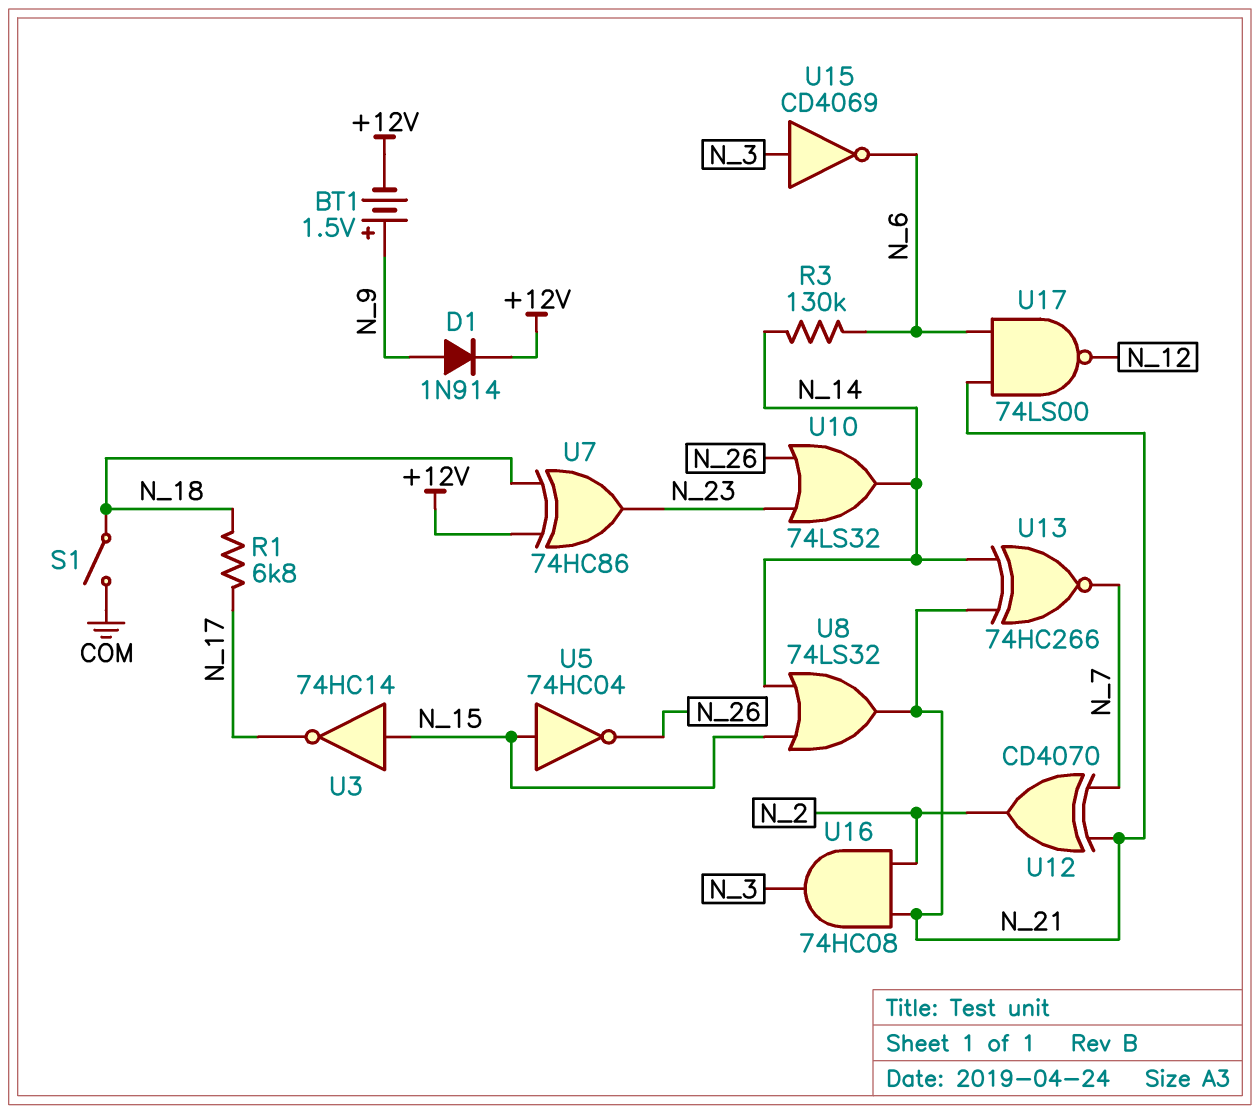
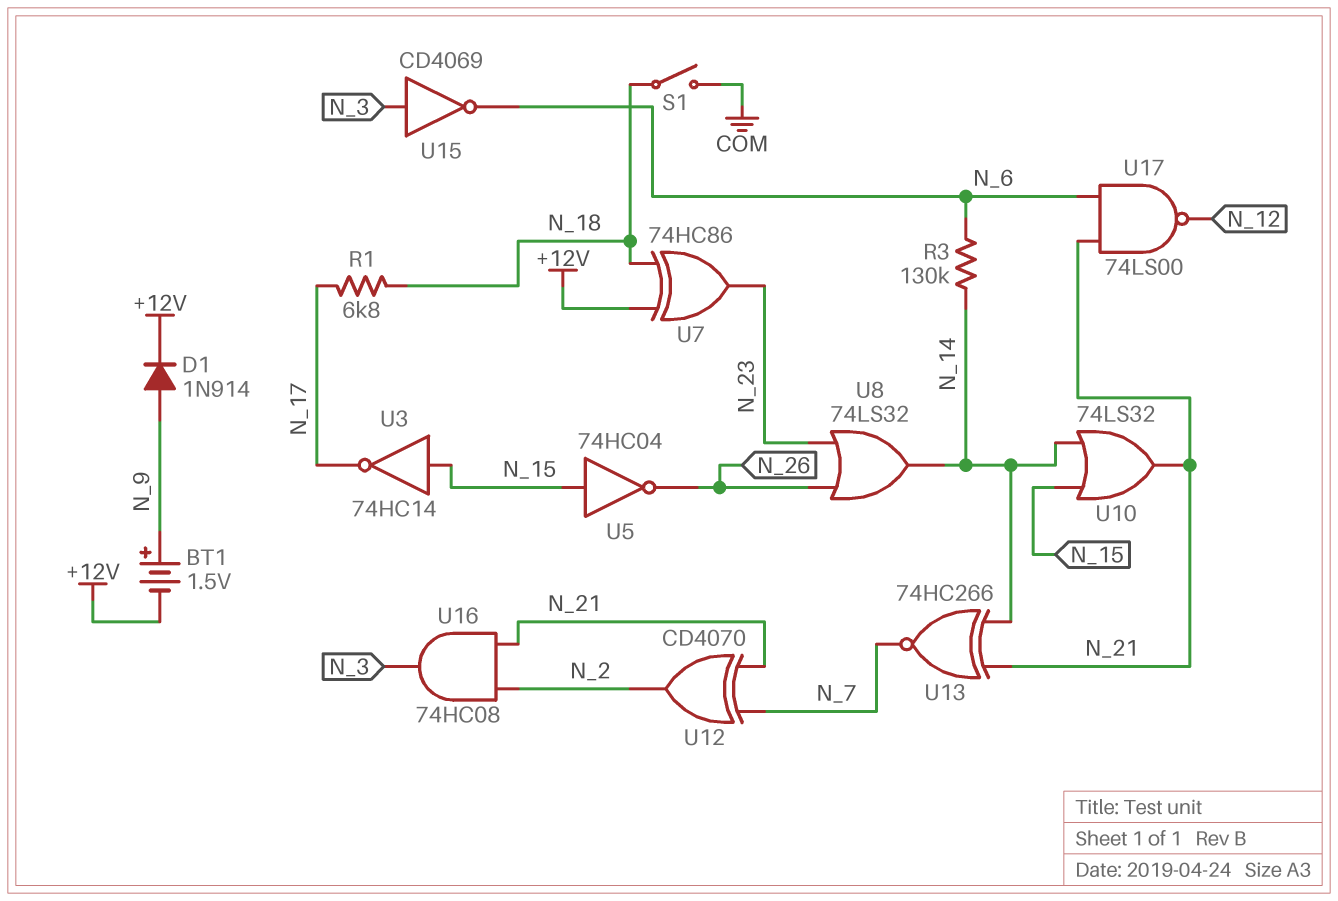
U8: OR 74LS32 (in N_14, in N_15, out N_21) -> OR 74LS32 (in N_23, in N_26, out N_14)
U10: OR 74LS32 (in N_23, in N_26, out N_14) -> OR 74LS32 (in N_14, in N_15, out N_21)

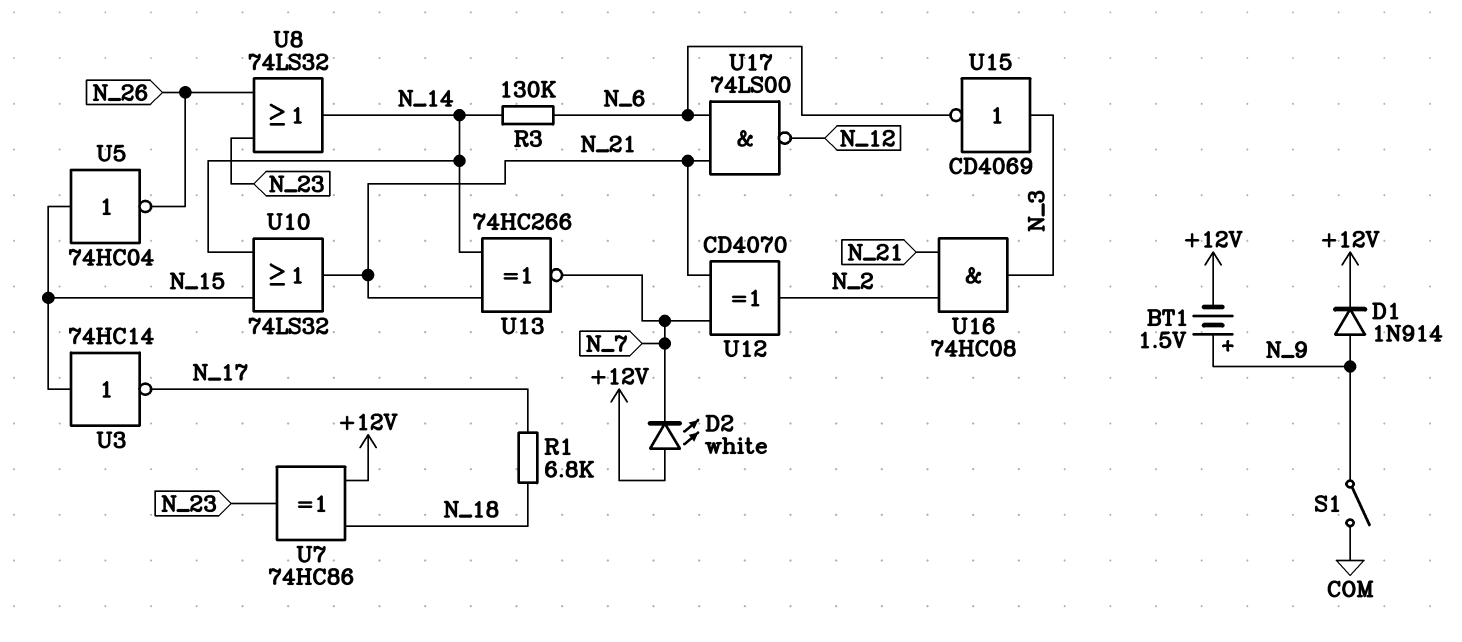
D2: none -> LED white (A +12V, K N_7)
S1: switch (COM, N_18) -> switch (COM, N_9)

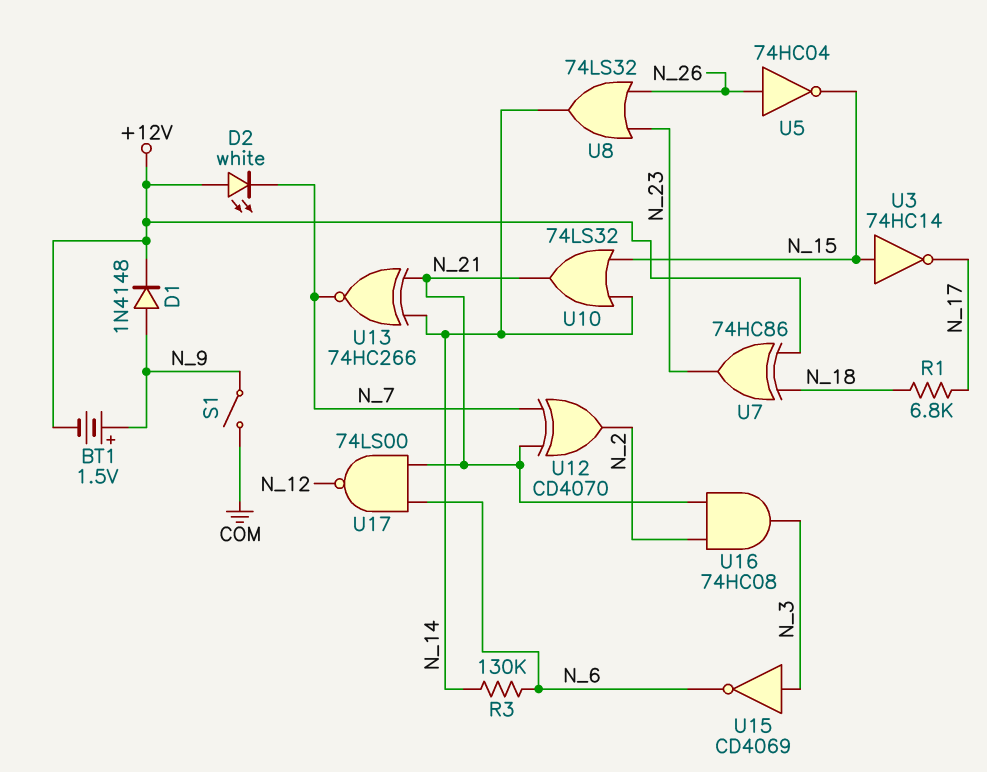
D1: diode 1N914 (A N_9, K +12V) -> diode 1N4148 (A N_9, K +12V)
U5: NOT 74HC04 (in N_15, out N_26) -> NOT 74HC04 (in N_26, out N_15)

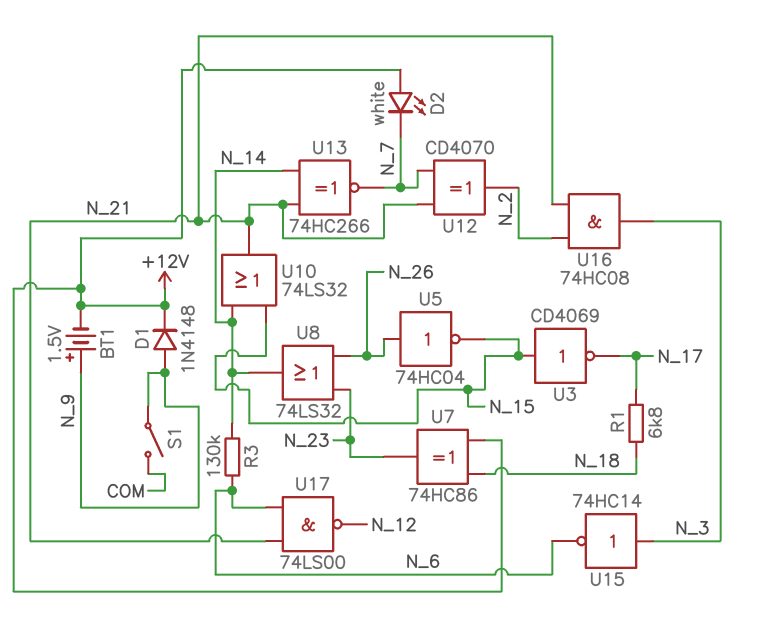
U3: NOT 74HC14 (in N_15, out N_17) -> NOT CD4069 (in N_15, out N_17)
U15: NOT CD4069 (in N_3, out N_6) -> NOT 74HC14 (in N_3, out N_6)

